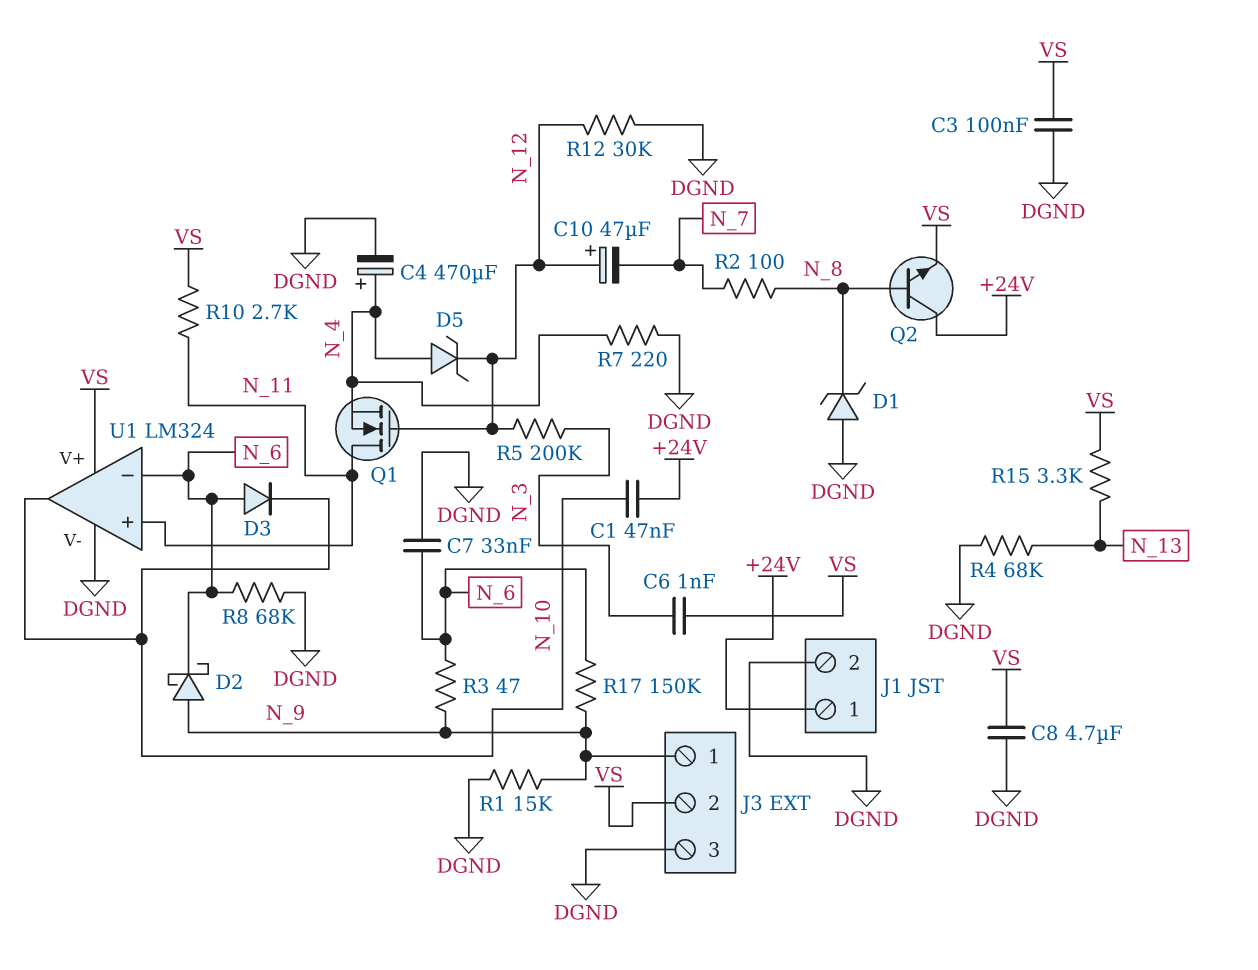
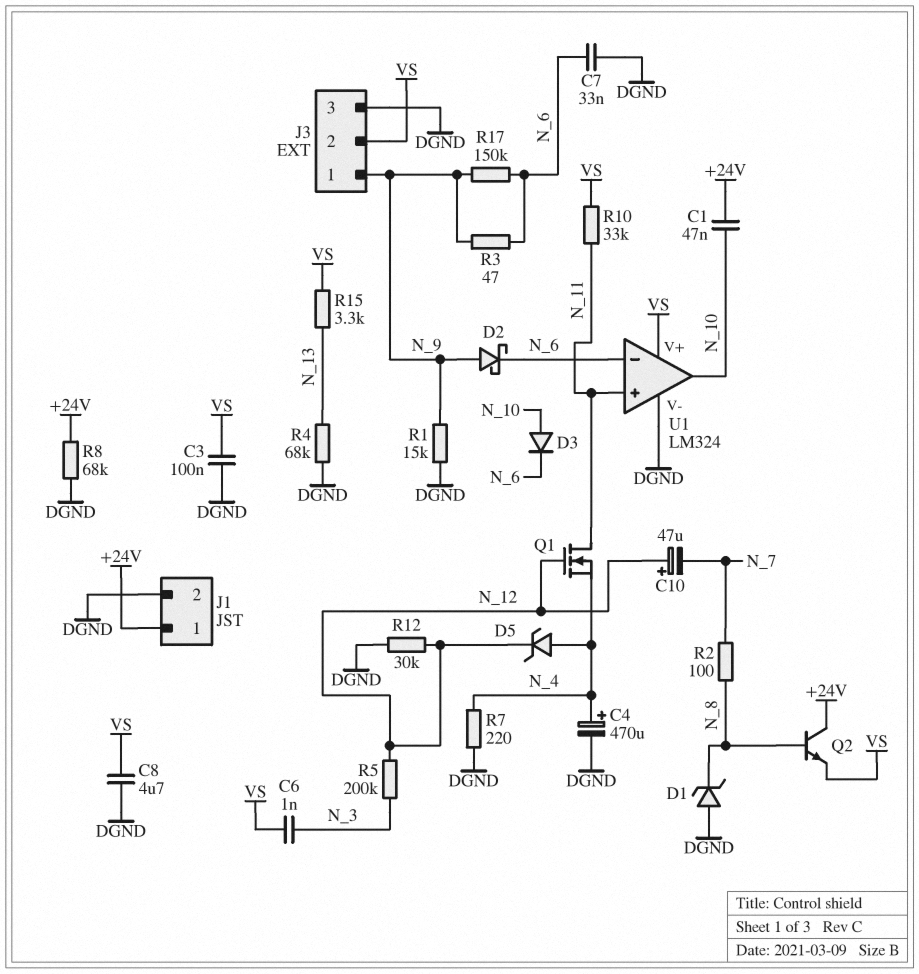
D3: diode (A N_6, K N_10) -> diode (A N_10, K N_6)
R8: 68k (DGND, N_6) -> 68k (+24V, DGND)
R10: 2.7k (N_11, VS) -> 33k (N_11, VS)

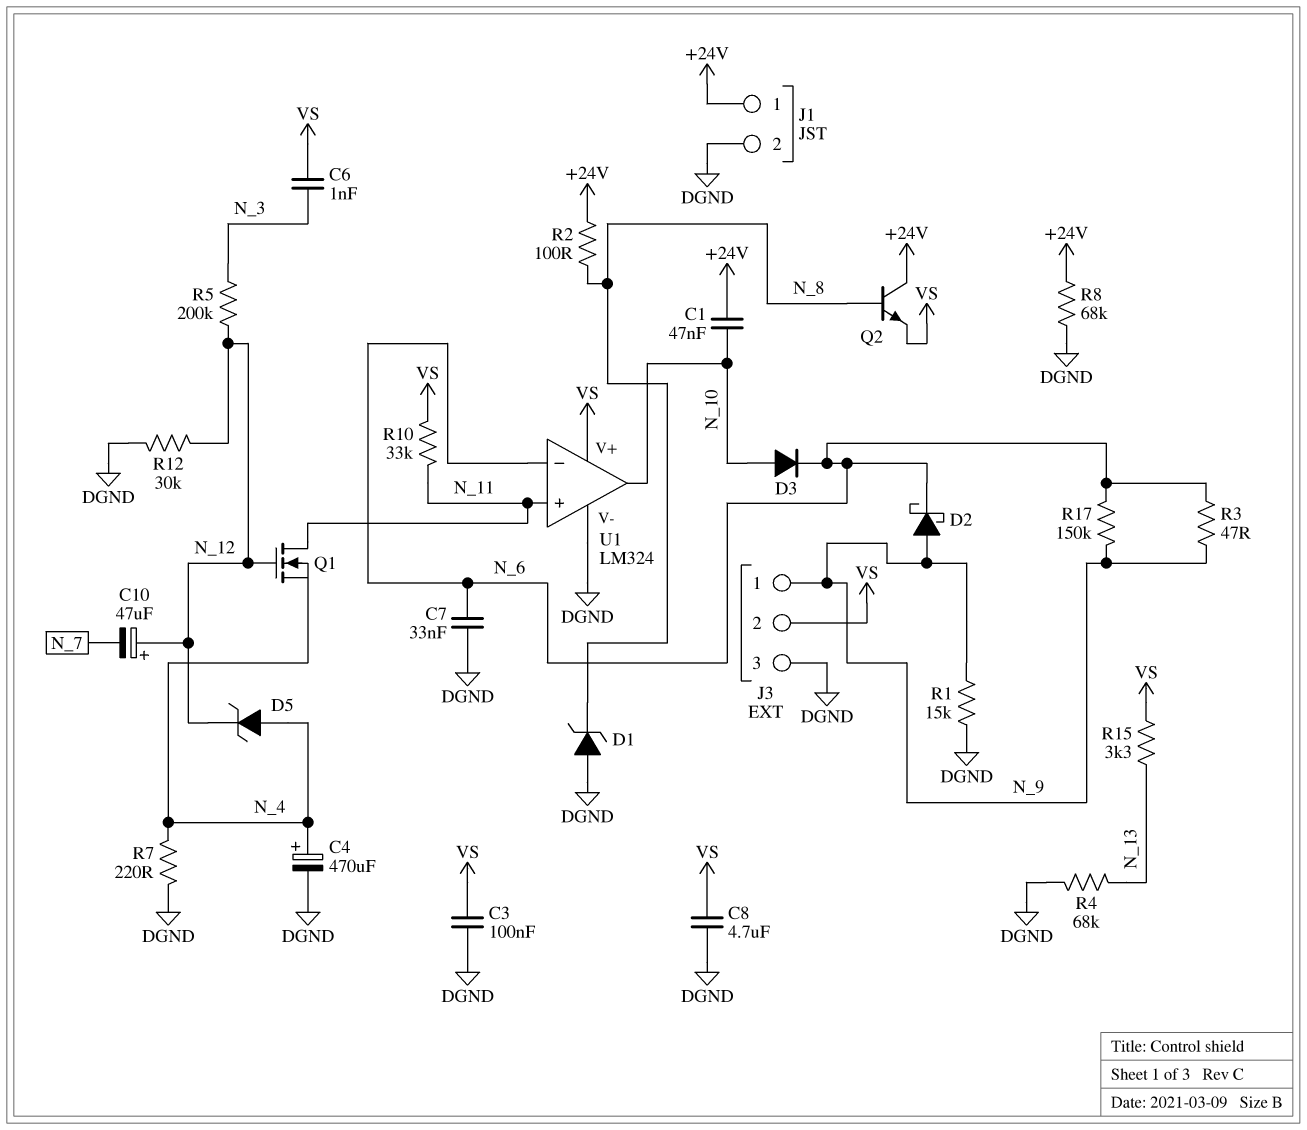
R2: 100 (N_7, N_8) -> 100 (+24V, N_8)

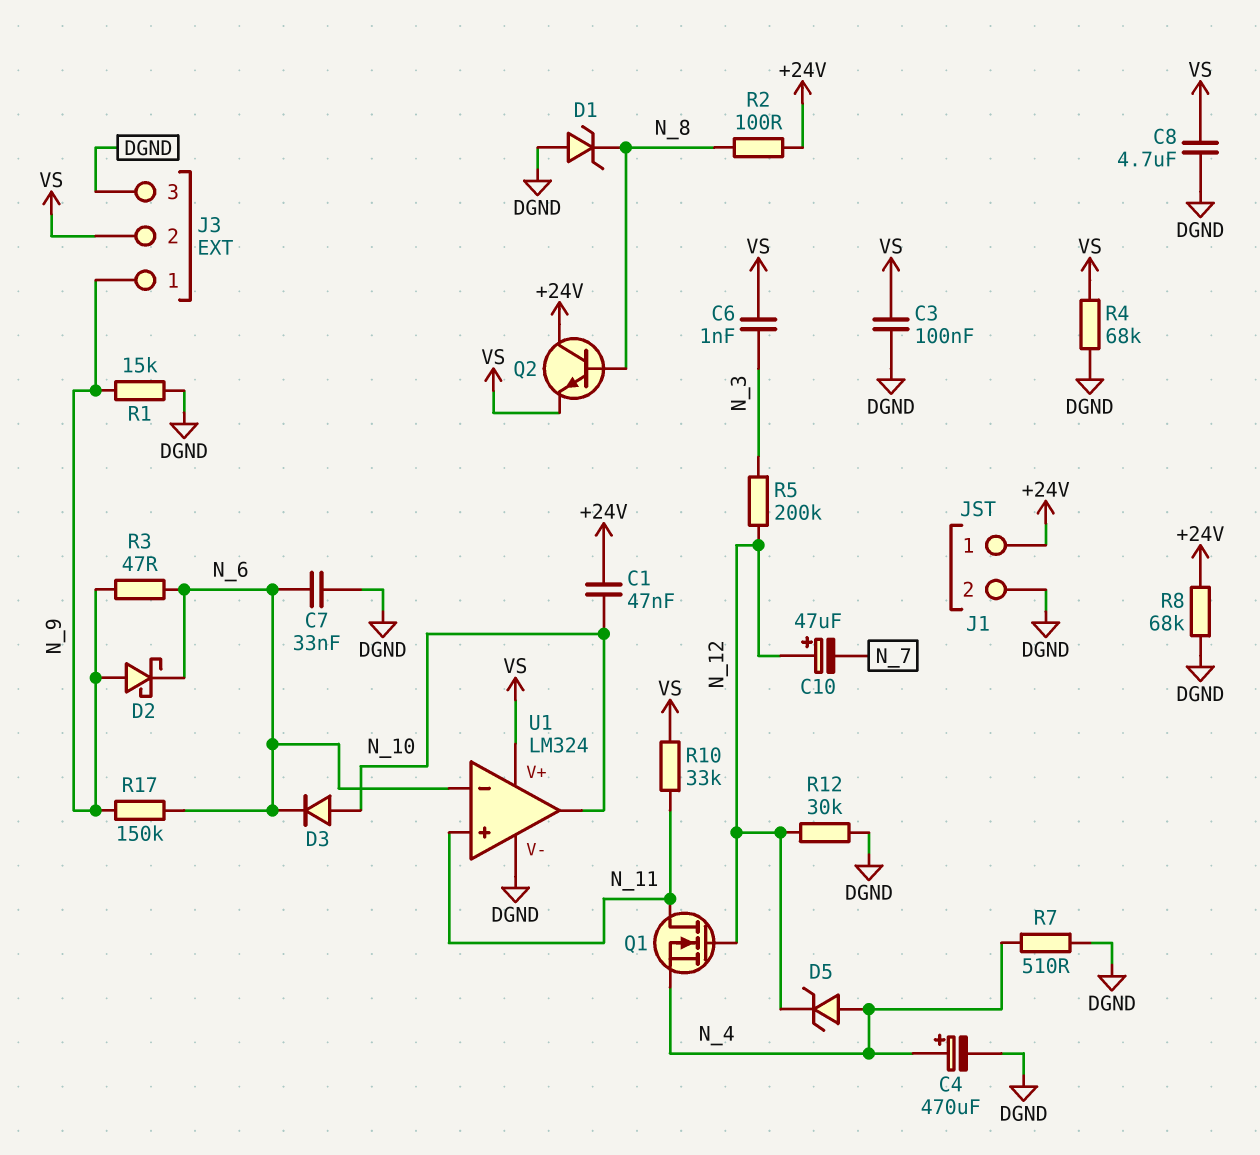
R4: 68k (DGND, N_13) -> 68k (DGND, VS)
R7: 220 (DGND, N_4) -> 510 (DGND, N_4)
R15: 3.3k (N_13, VS) -> none

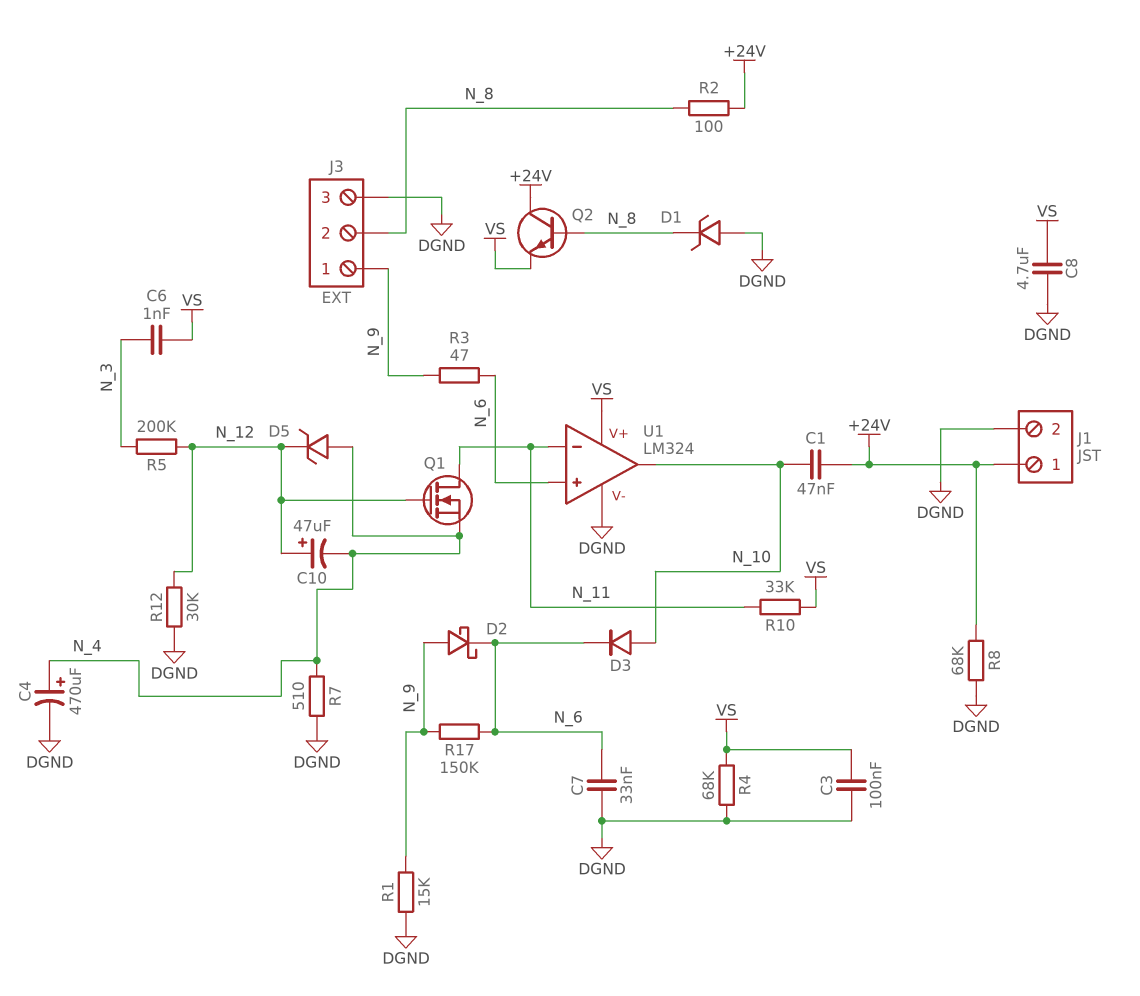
C10: 47uF (plus N_12, minus N_7) -> 47uF (plus N_12, minus N_4)
J3 pin 2: VS -> N_8
U1 pin in+: N_11 -> N_6
U1 pin in-: N_6 -> N_11

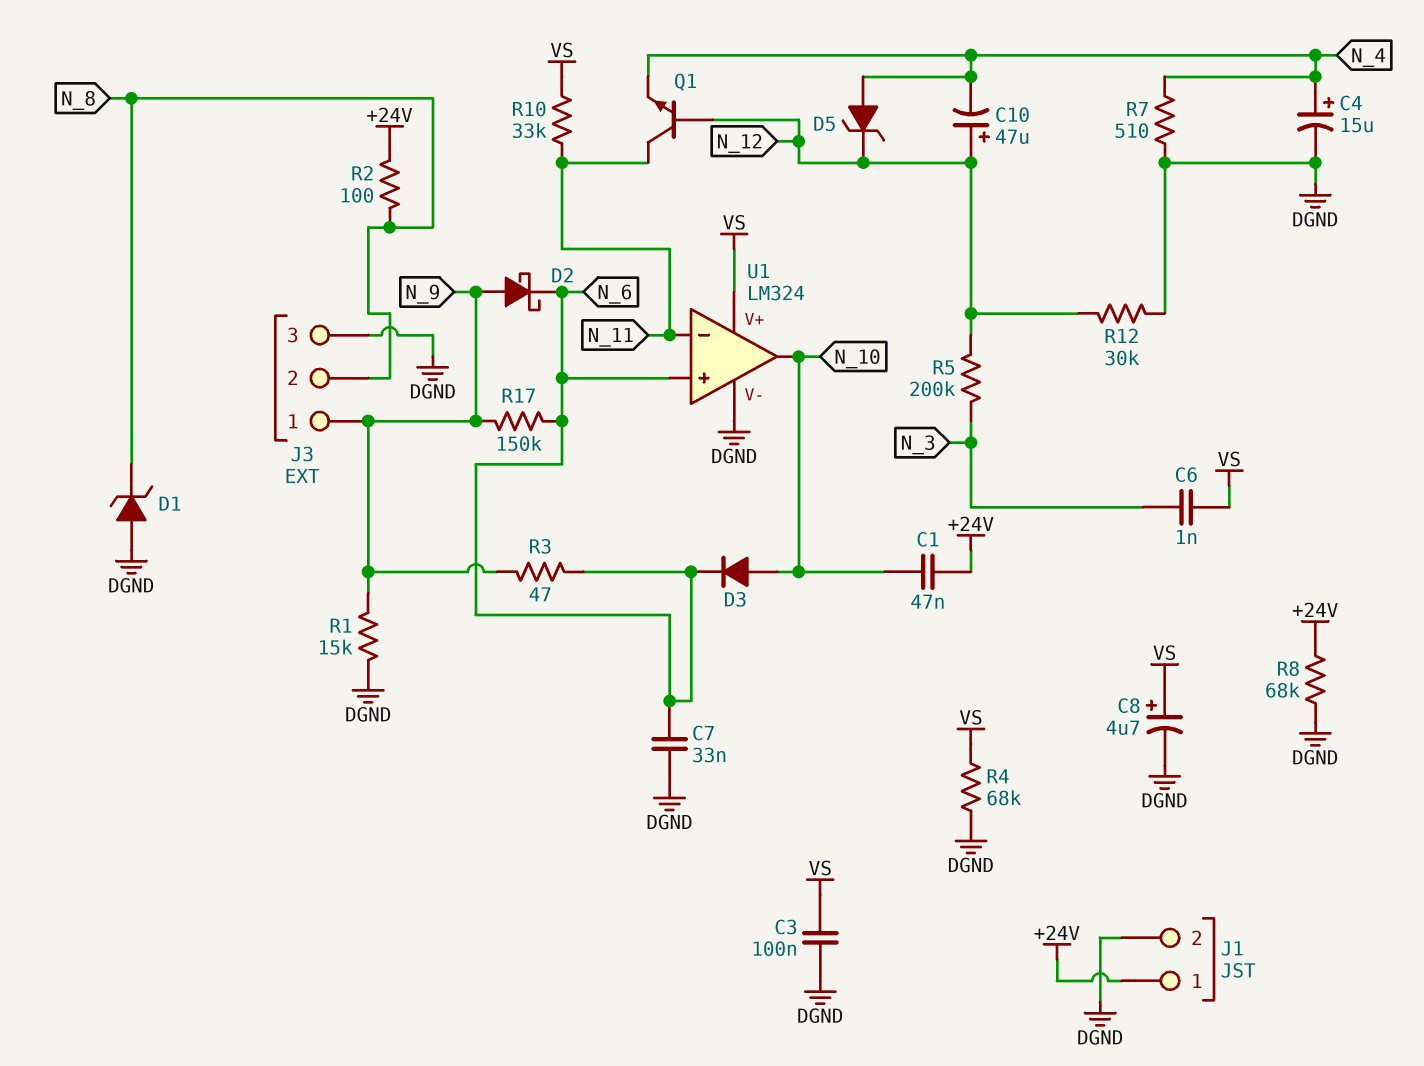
C4: 470uF (plus N_4, minus DGND) -> 15uF (plus N_4, minus DGND)
C8: 4.7uF (DGND, VS) -> 4.7uF (plus VS, minus DGND)
Q1: NMOS (G N_12, D N_11, S N_4) -> NPN (B N_12, C N_11, E N_4)
Q2: NPN (B N_8, C +24V, E VS) -> none

